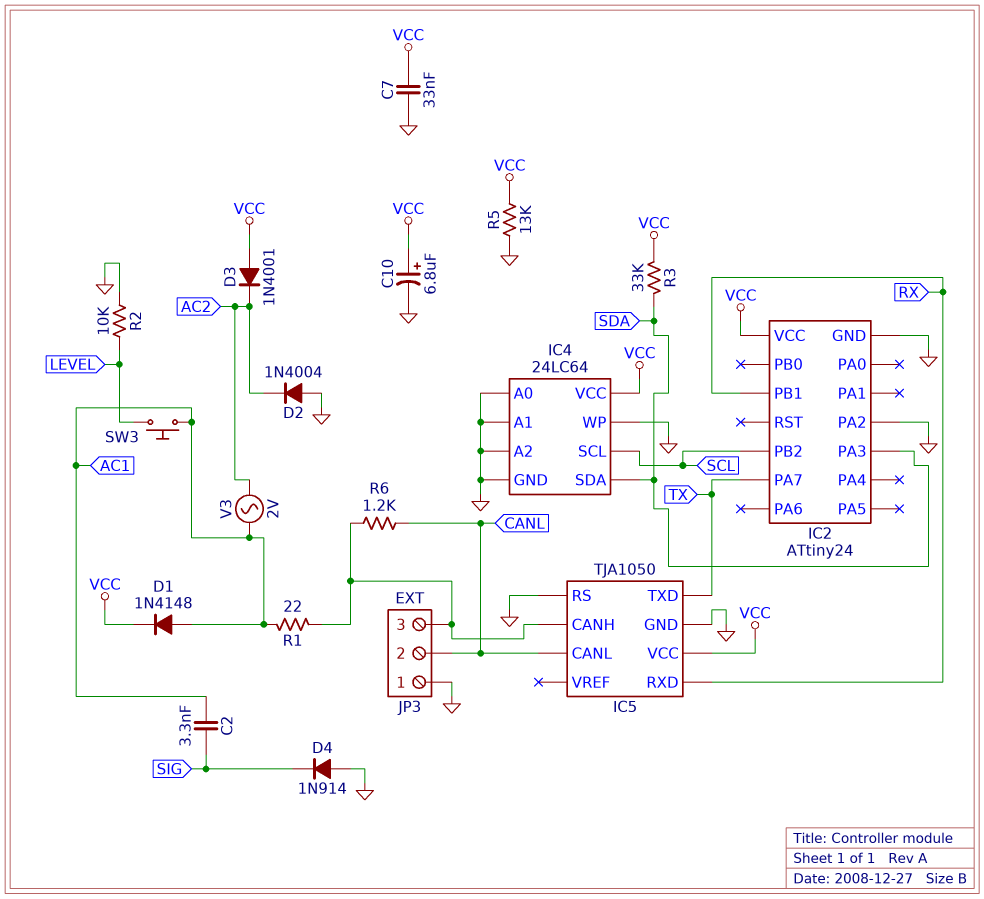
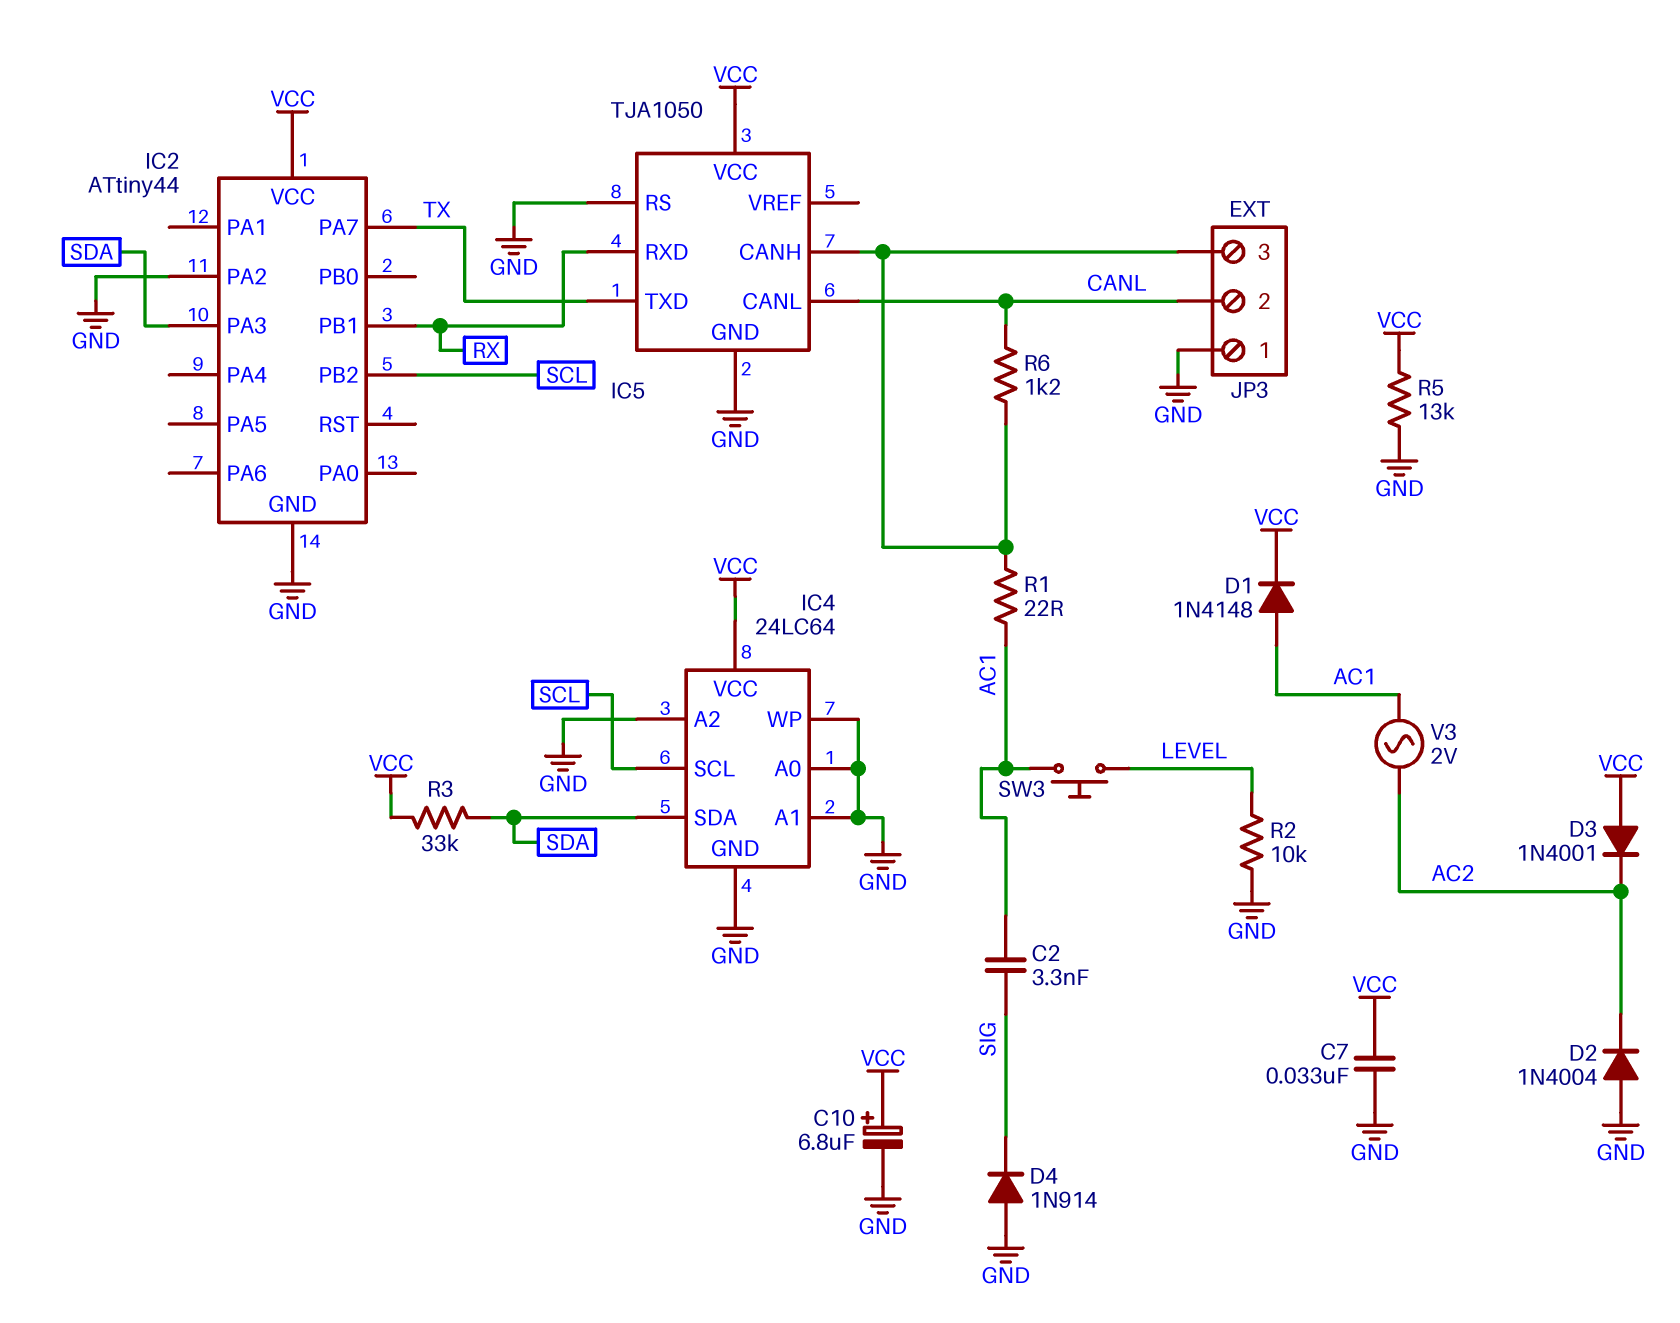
IC2: ATtiny24 -> ATtiny44

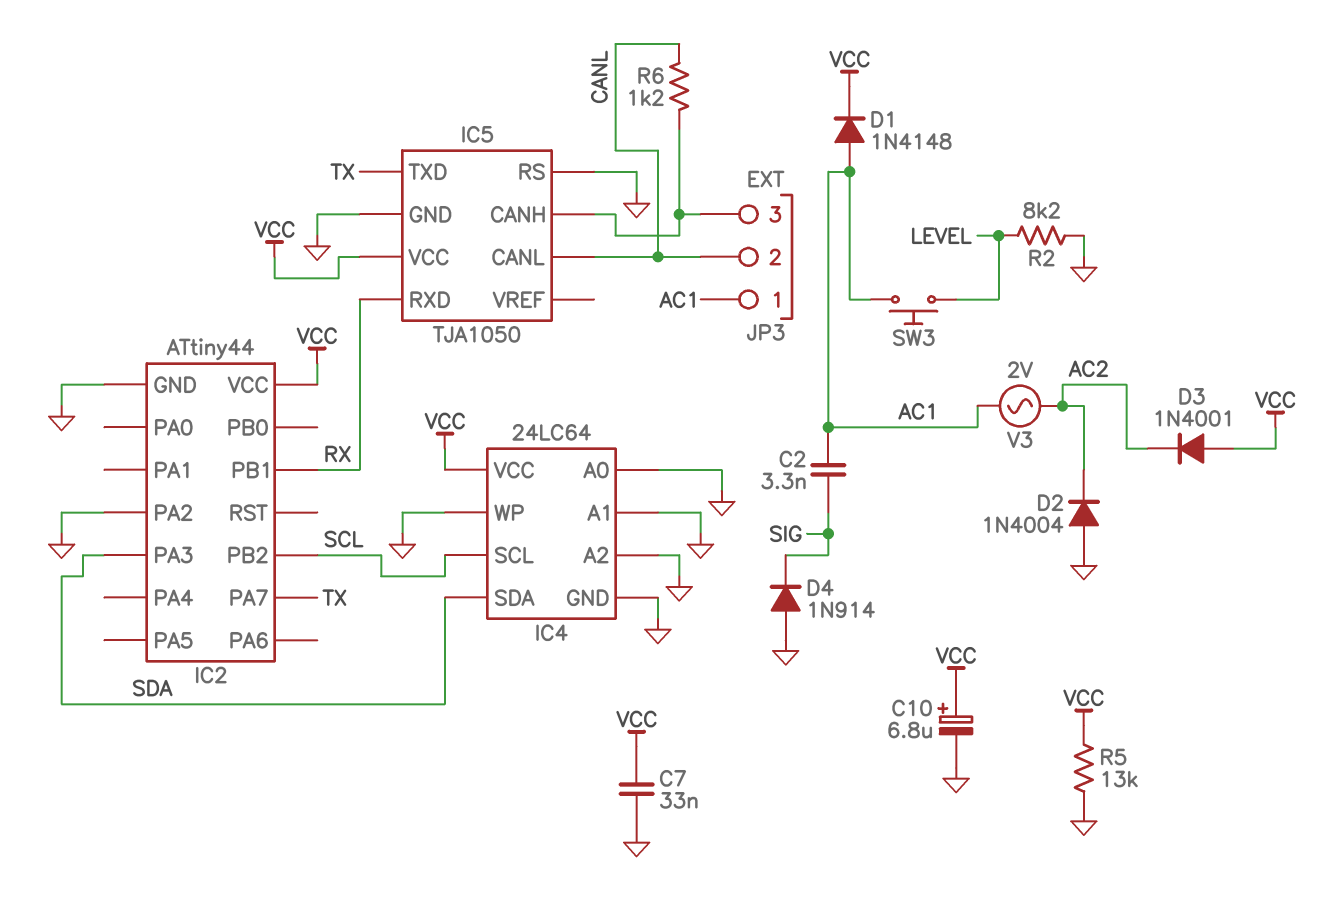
JP3 pin 1: GND -> AC1
R1: 22 (AC1, IC5/CANH) -> none
R2: 10k (GND, LEVEL) -> 8.2k (GND, LEVEL)
R3: 33k (SDA, VCC) -> none

